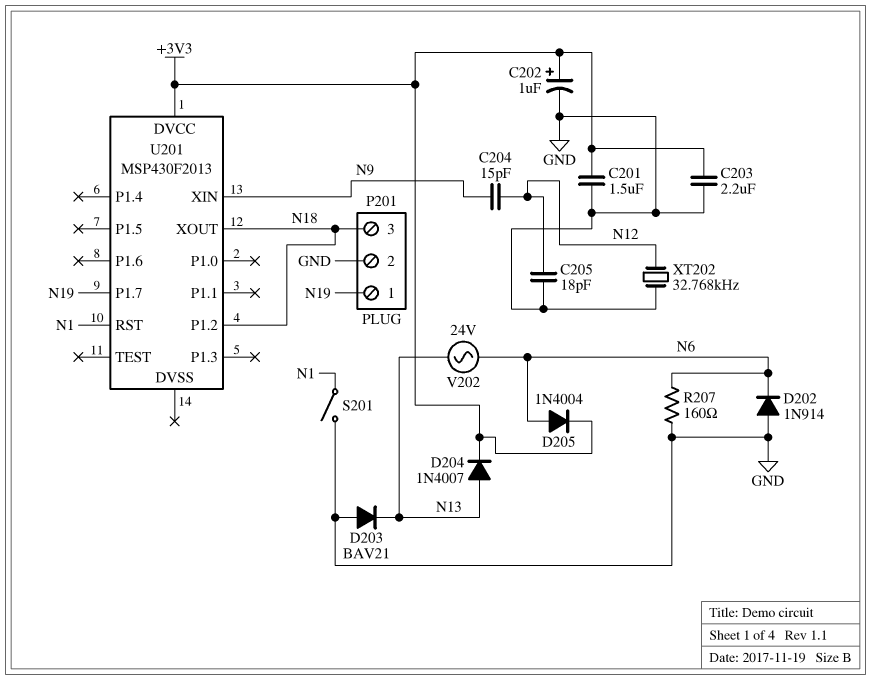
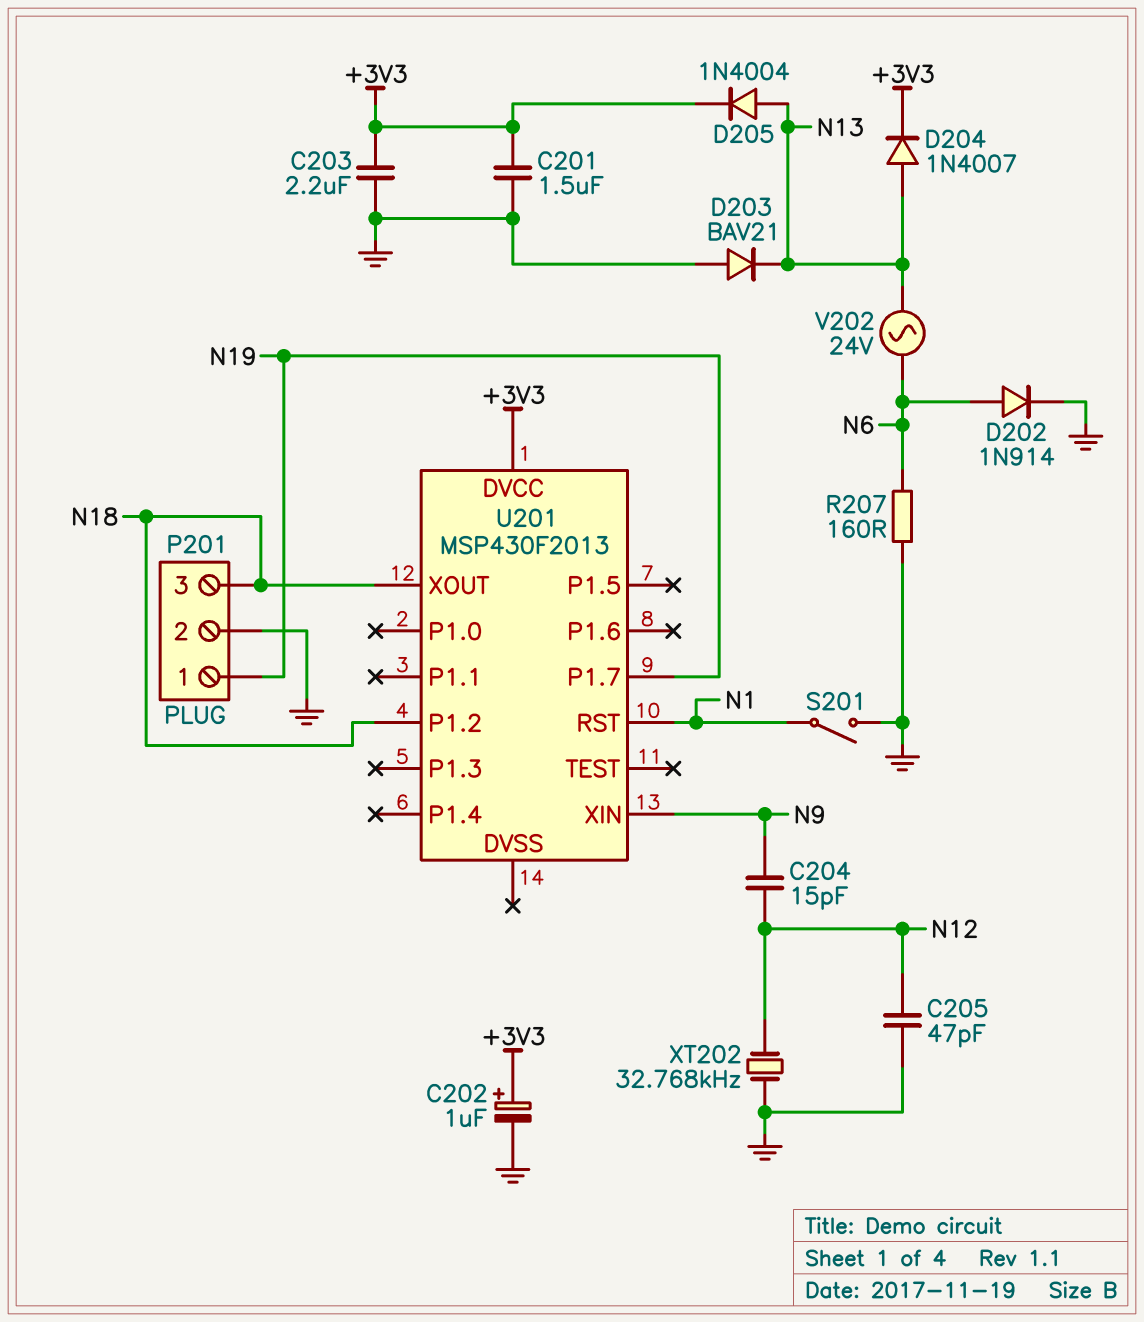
C205: 18pF (GND, N12) -> 47pF (GND, N12)
D202: diode 1N914 (A GND, K N6) -> diode 1N914 (A N6, K GND)
D205: diode 1N4004 (A N6, K +3V3) -> diode 1N4004 (A N13, K +3V3)

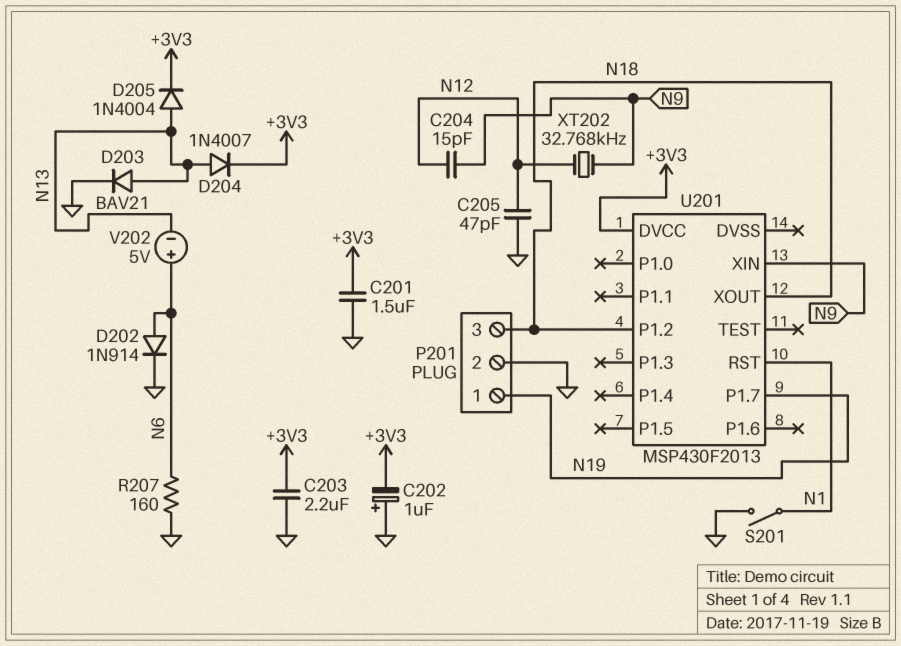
C202: 1uF (plus +3V3, minus GND) -> 1uF (plus GND, minus +3V3)
D203: diode BAV21 (A GND, K N13) -> diode BAV21 (A N13, K GND)
V202: AC 24V (N6, N13) -> 5V (plus N6, minus N13)
XT202: 32.768kHz (GND, N12) -> 32.768kHz (N9, N12)

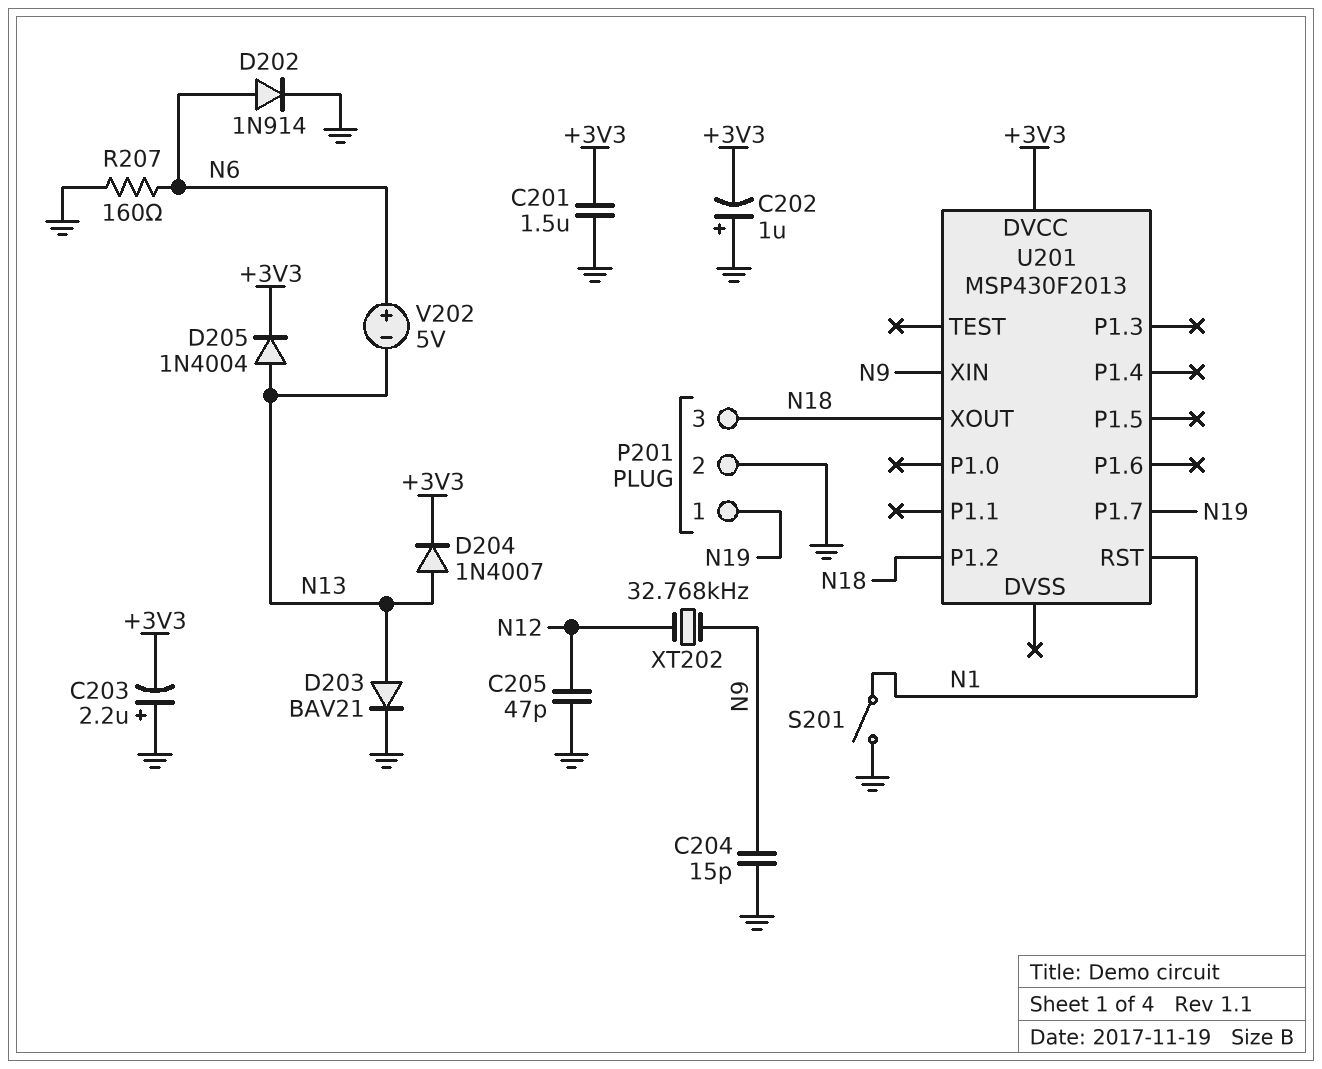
C203: 2.2uF (+3V3, GND) -> 2.2uF (plus GND, minus +3V3)
C204: 15pF (N9, N12) -> 15pF (GND, N9)

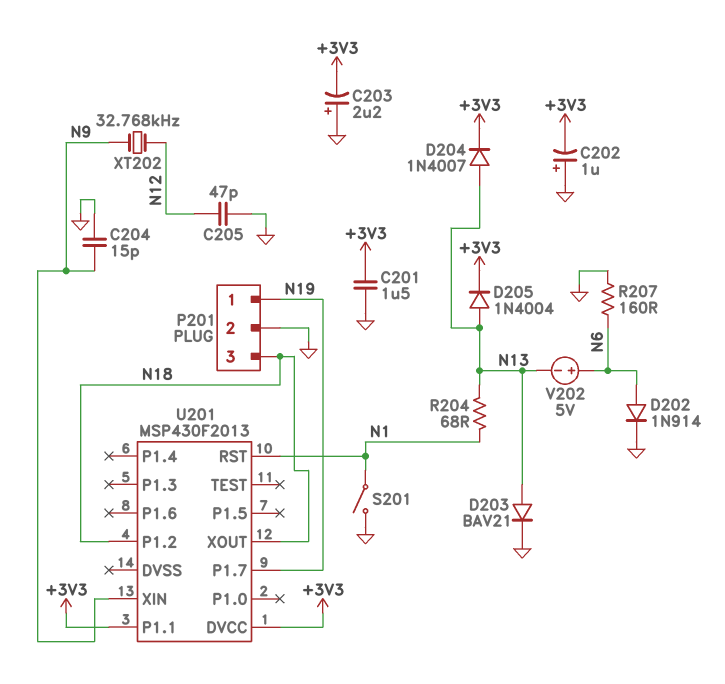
R204: none -> 68 (N1, N13)
U201 pin P1.1: none -> +3V3

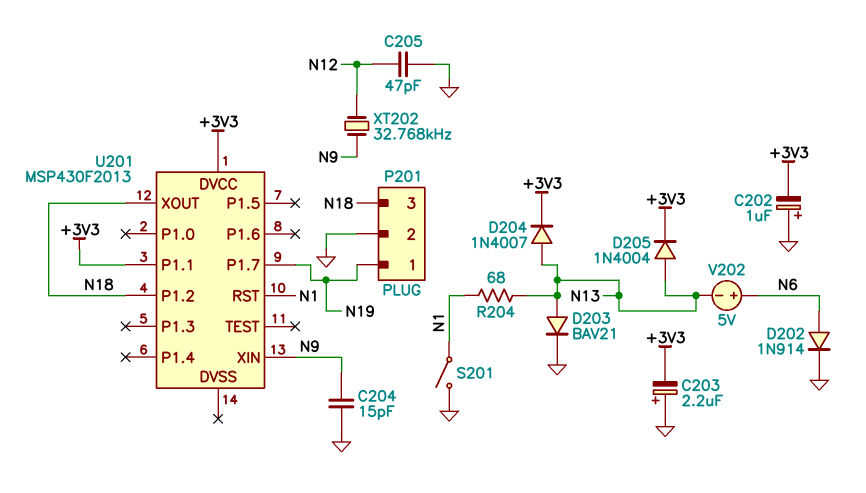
C201: 1.5uF (+3V3, GND) -> none
R207: 160 (GND, N6) -> none

